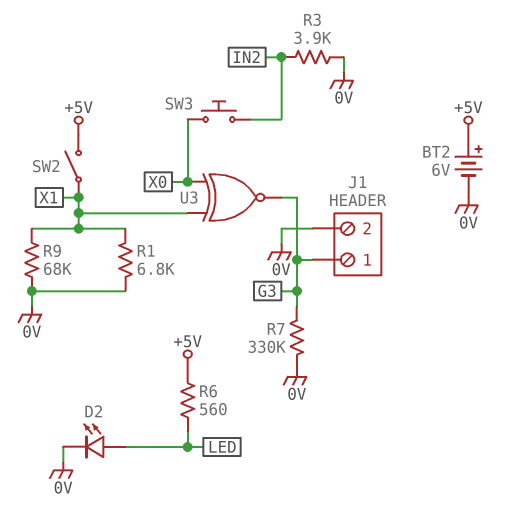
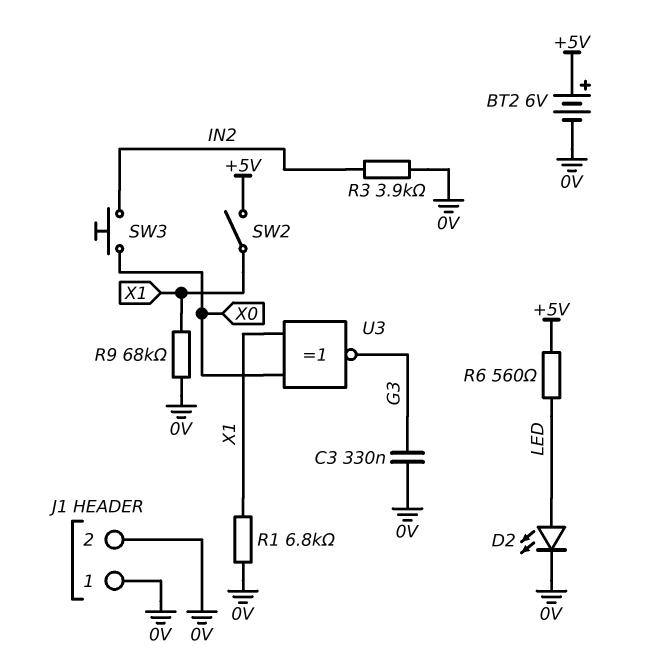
C3: none -> 330nF (0V, G3)
J1 pin 1: G3 -> 0V
R7: 330k (0V, G3) -> none

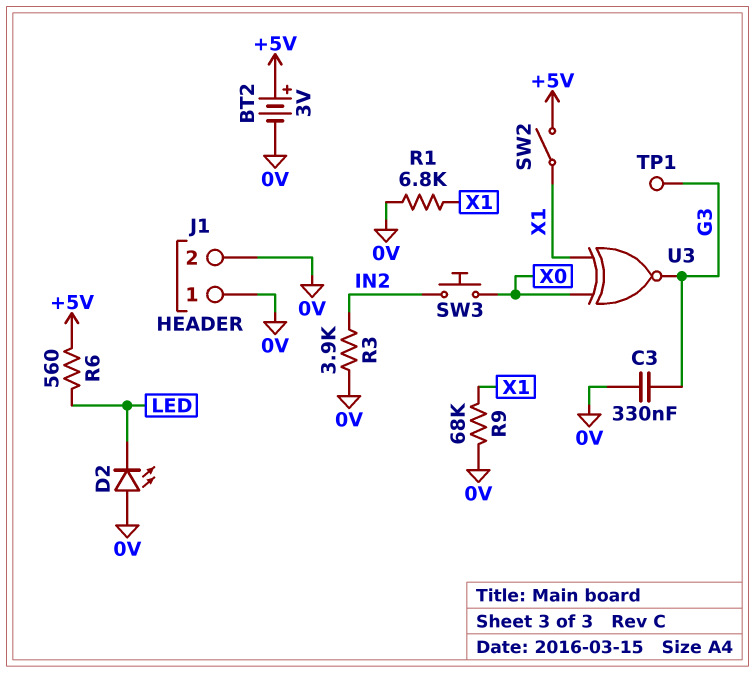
BT2: 6V (plus +5V, minus 0V) -> 3V (plus +5V, minus 0V)
D2: LED (A LED, K 0V) -> LED (A 0V, K LED)
TP1: none -> test point (G3)

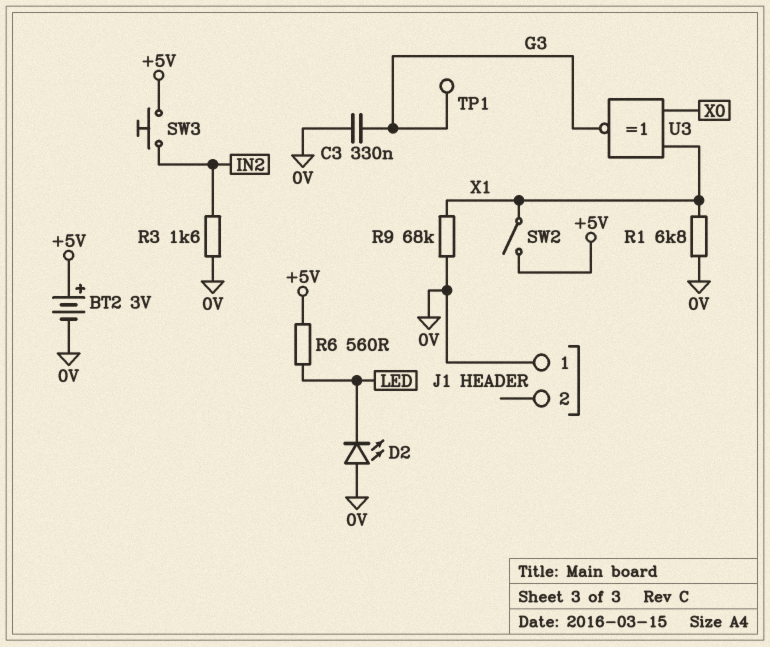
J1 pin 2: 0V -> none
R3: 3.9k (0V, IN2) -> 1.6k (0V, IN2)
SW3: button (IN2, X0) -> button (+5V, IN2)

